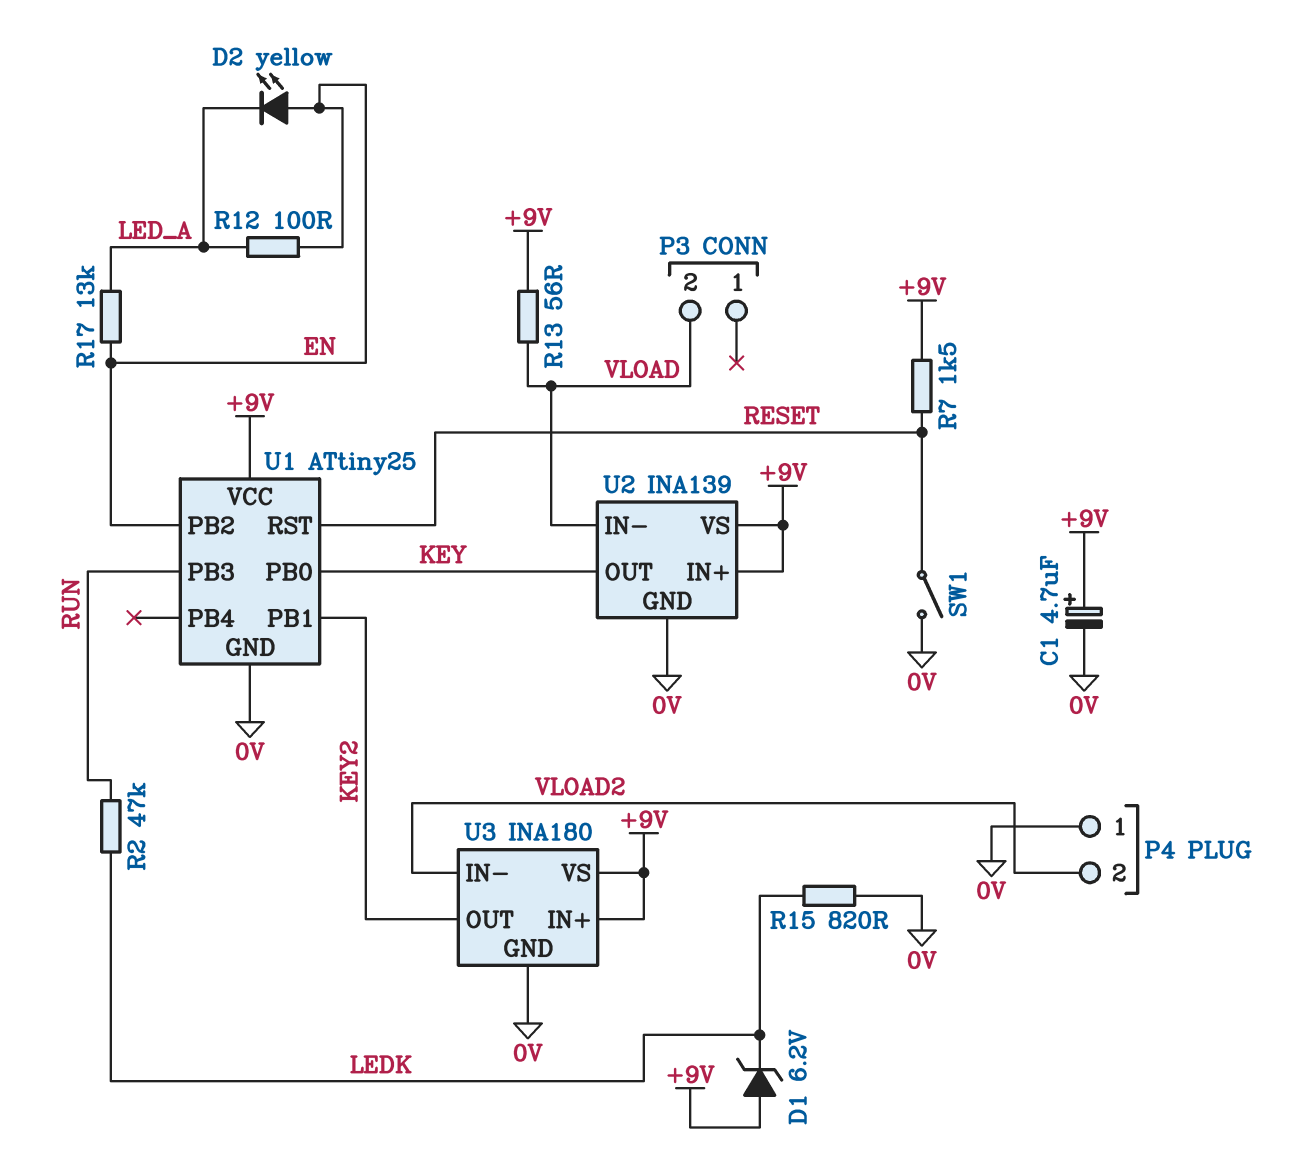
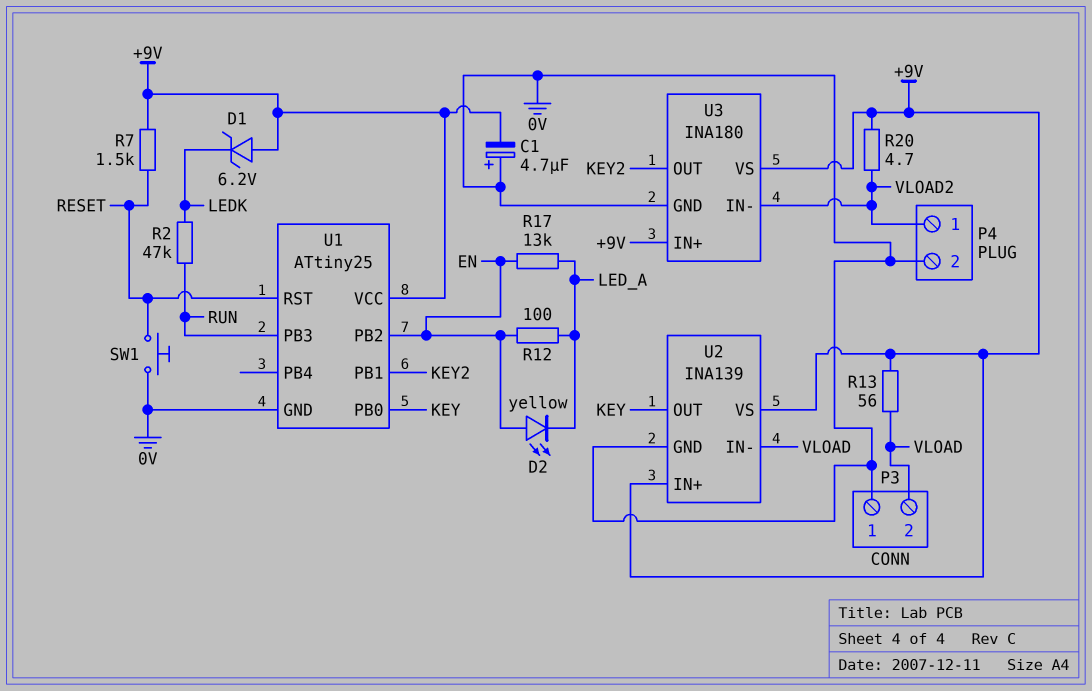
C1: 4.7uF (plus +9V, minus 0V) -> 4.7uF (plus 0V, minus +9V)
P3 pin 1: none -> 0V
P4 pin 1: 0V -> VLOAD2
P4 pin 2: VLOAD2 -> 0V
R15: 820 (0V, LEDK) -> none
R20: none -> 4.7 (+9V, VLOAD2)
SW1: switch (0V, RESET) -> button (0V, RESET)

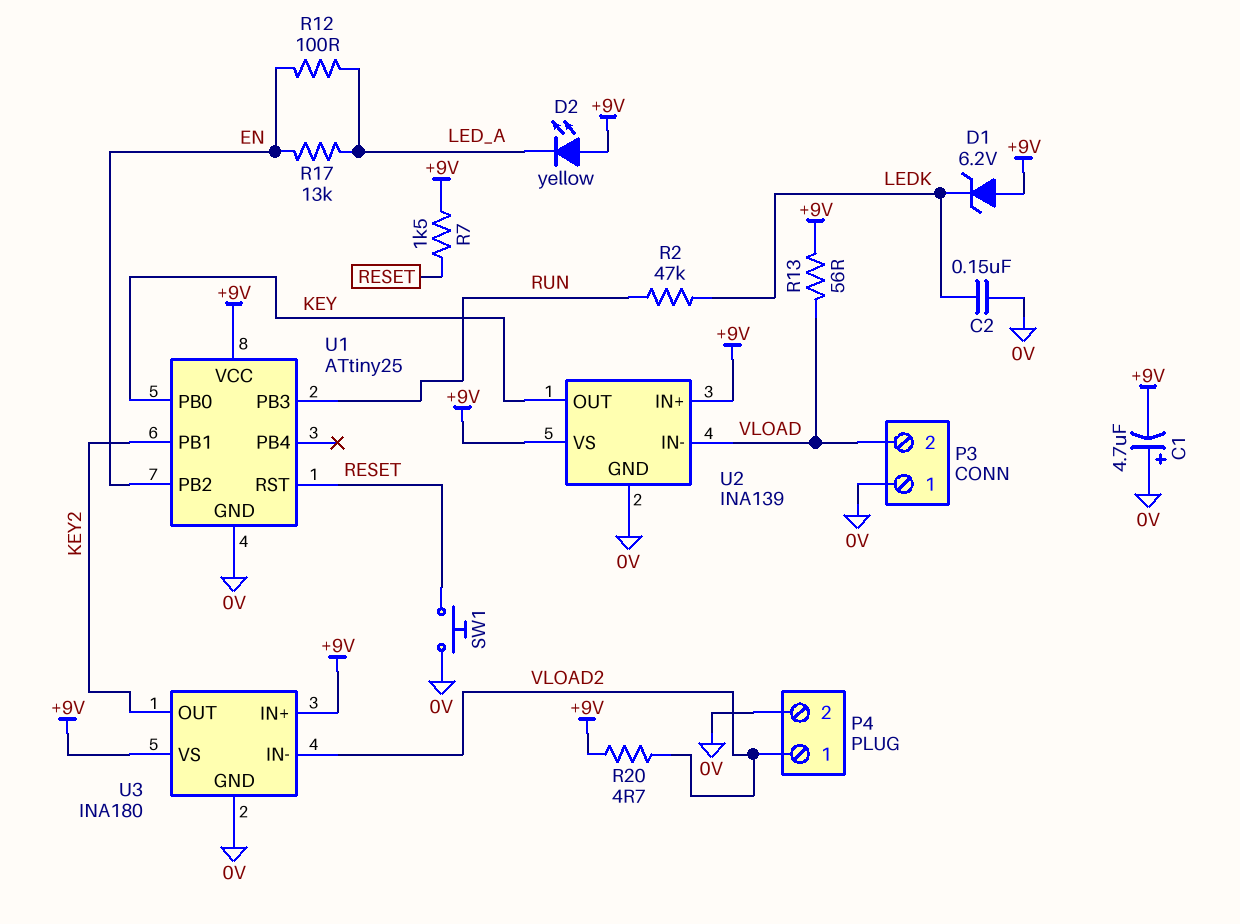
C2: none -> 150nF (0V, LEDK)
D2: LED yellow (A EN, K LED_A) -> LED yellow (A +9V, K LED_A)

